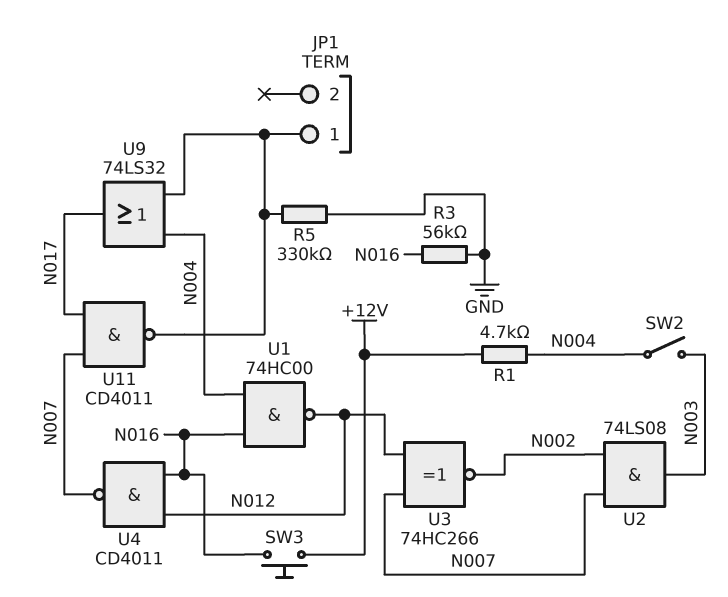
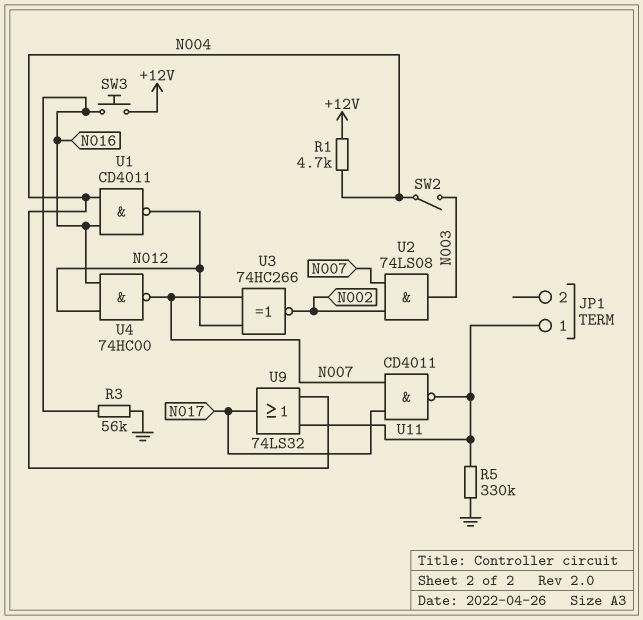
U1: NAND 74HC00 (in N004, in N016, out N012) -> NAND CD4011 (in N004, in N016, out N012)
U4: NAND CD4011 (in N012, in N016, out N007) -> NAND 74HC00 (in N012, in N016, out N007)

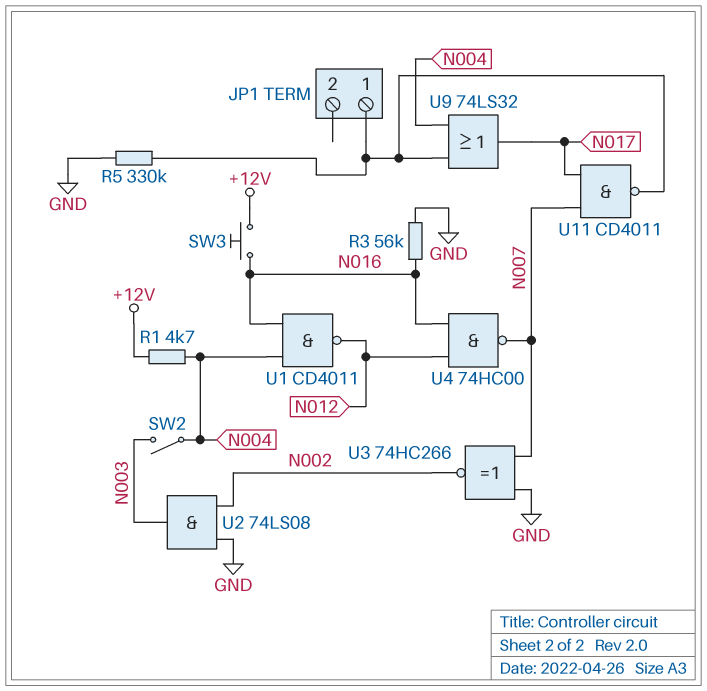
U2: AND 74LS08 (in N002, in N007, out N003) -> AND 74LS08 (in GND, in N002, out N003)
U3: XNOR 74HC266 (in N007, in N012, out N002) -> XNOR 74HC266 (in GND, in N007, out N002)

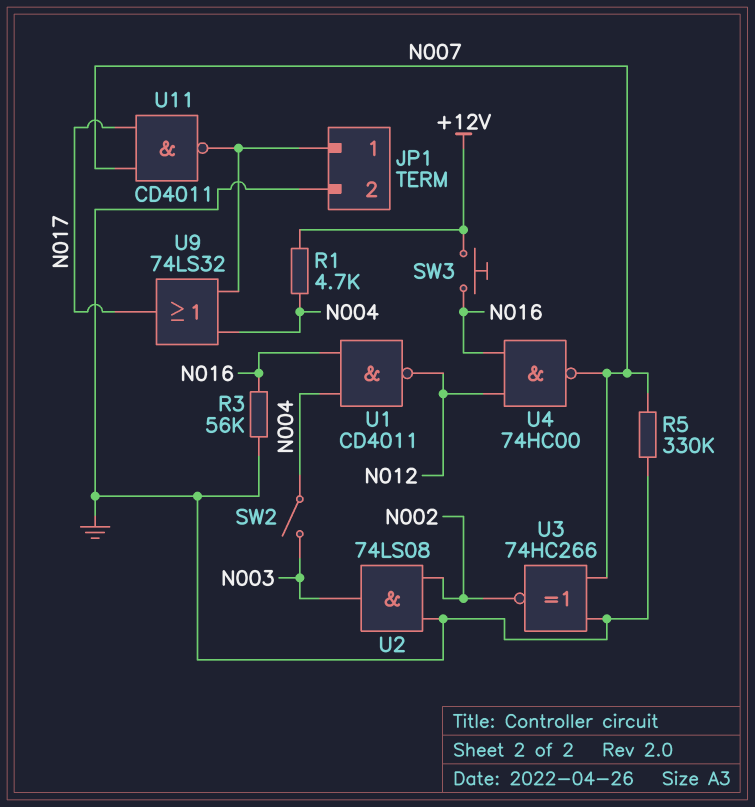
JP1 pin 2: none -> GND
R5: 330k (GND, JP1/1) -> 330k (GND, N007)

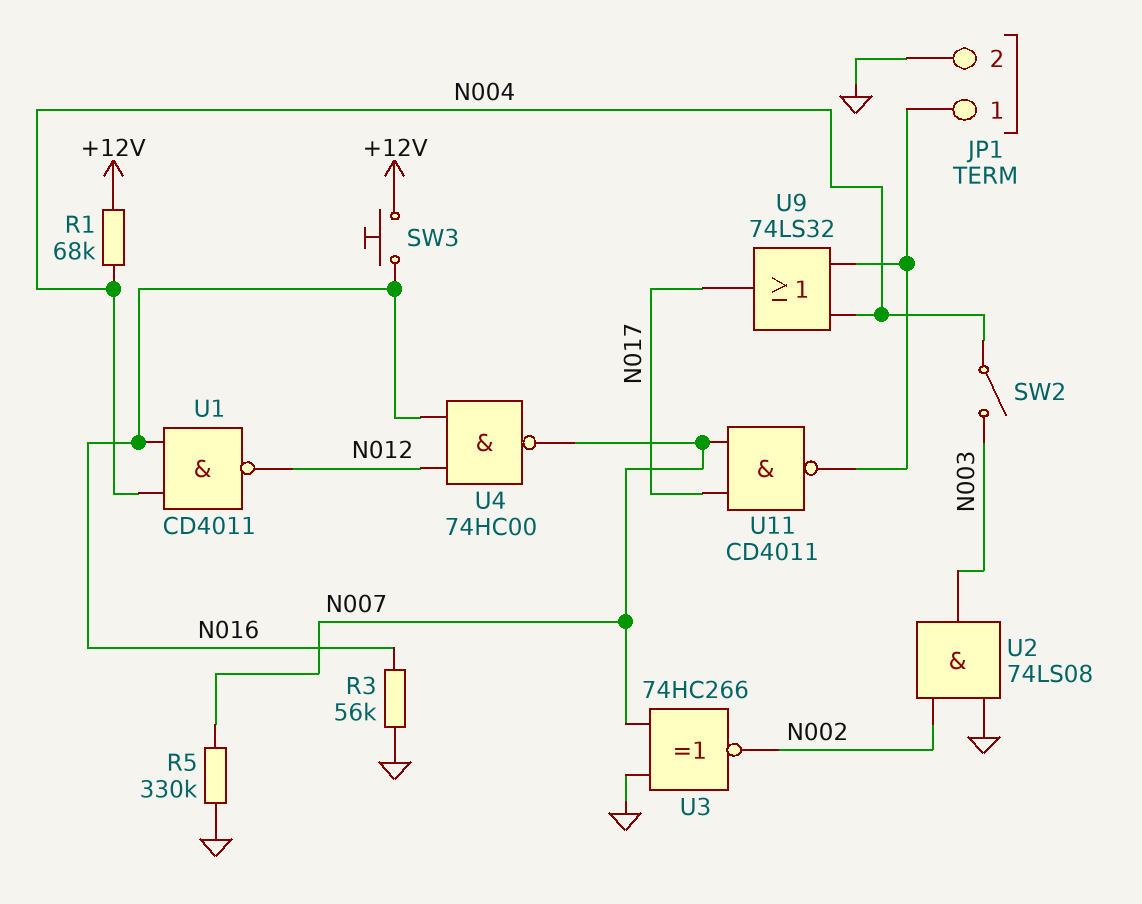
R1: 4.7k (+12V, N004) -> 68k (+12V, N004)

